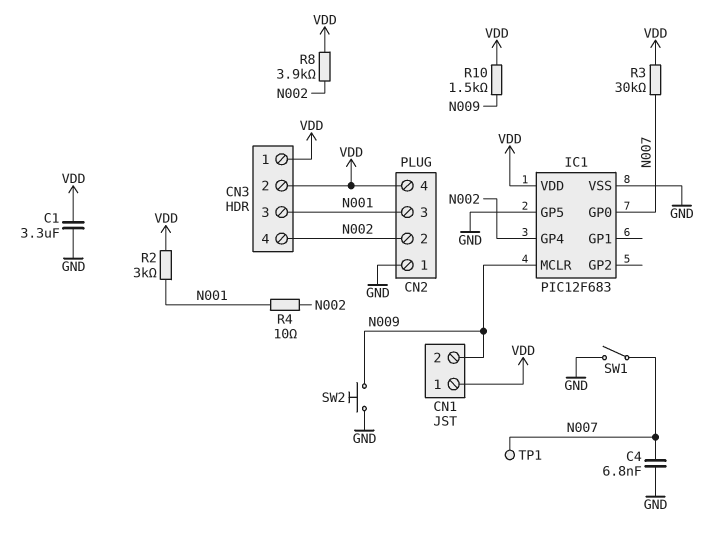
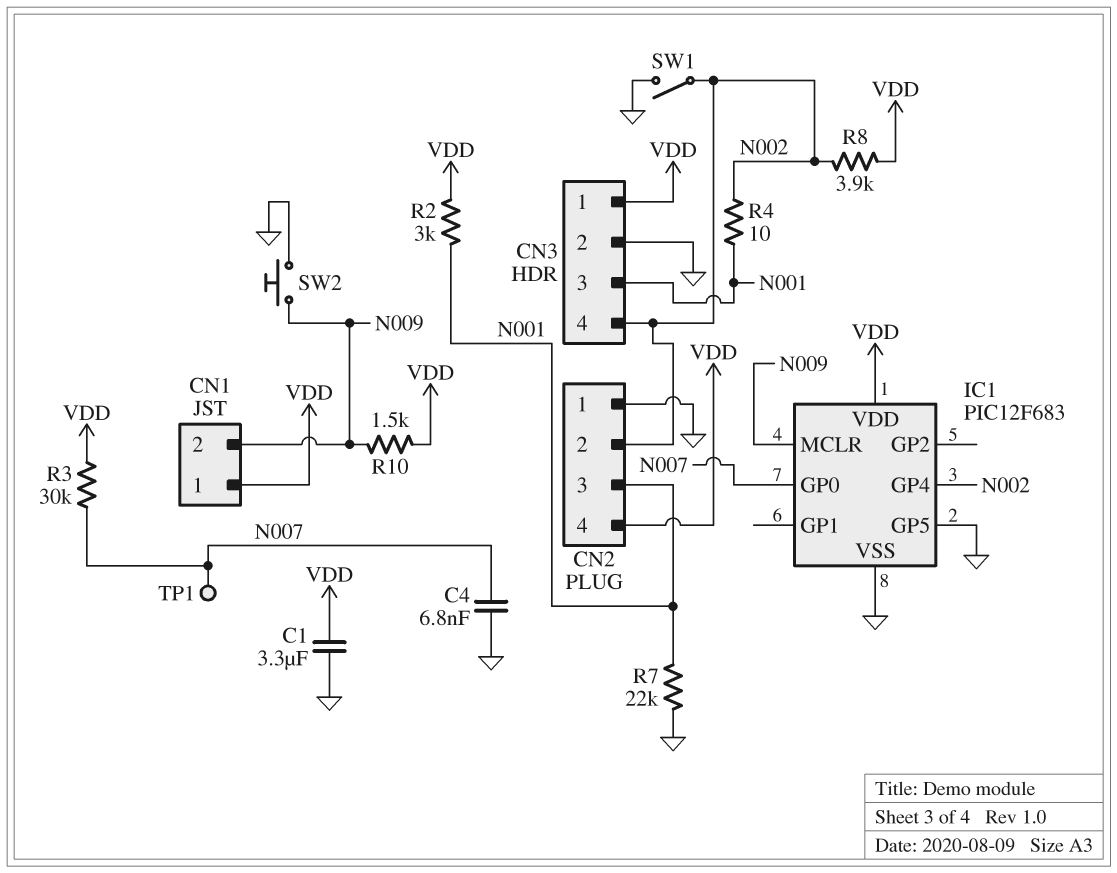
CN3 pin 2: VDD -> GND
R7: none -> 22k (GND, N001)
SW1: switch (GND, N007) -> switch (GND, N002)

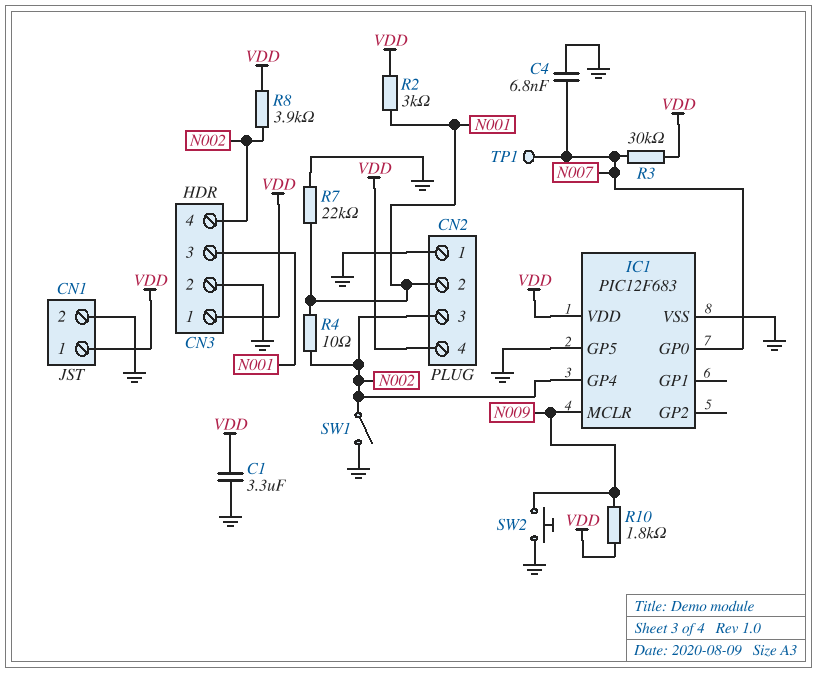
CN1 pin 2: N009 -> GND
CN2 pin 2: N002 -> N001
CN2 pin 3: N001 -> N002
R10: 1.5k (N009, VDD) -> 1.8k (N009, VDD)

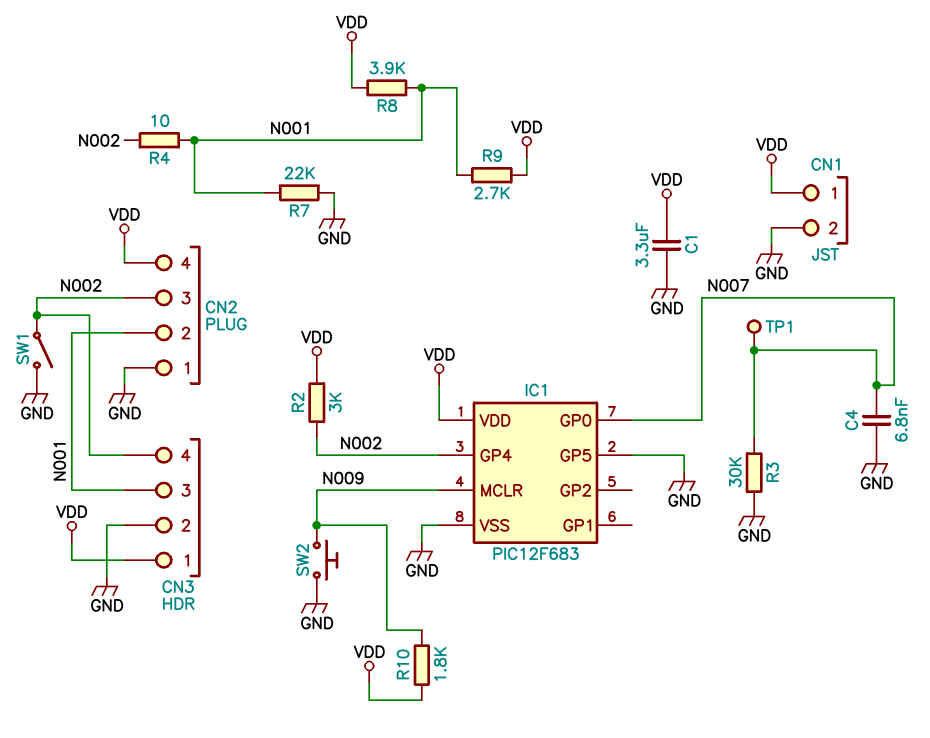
R2: 3k (N001, VDD) -> 3k (N002, VDD)
R3: 30k (N007, VDD) -> 30k (GND, N007)
R8: 3.9k (N002, VDD) -> 3.9k (N001, VDD)
R9: none -> 2.7k (N001, VDD)

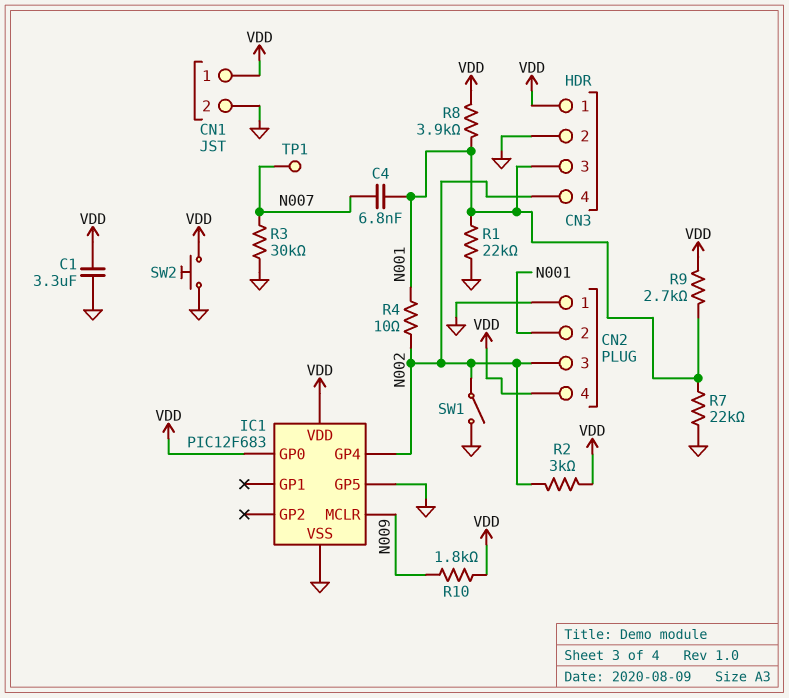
C4: 6.8nF (GND, N007) -> 6.8nF (N001, N007)
IC1 pin GP0: N007 -> VDD
R1: none -> 22k (GND, N001)
SW2: button (GND, N009) -> button (GND, VDD)

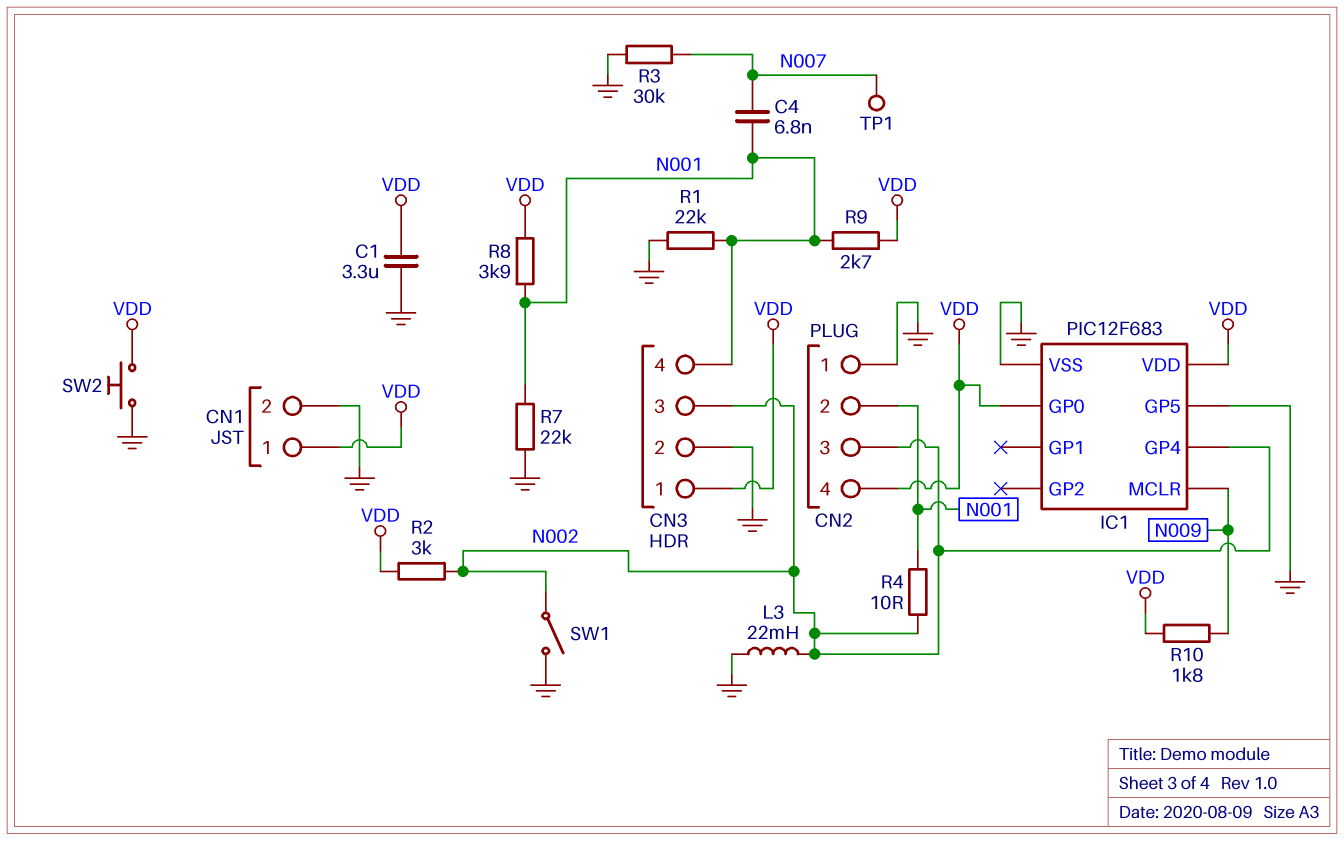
CN3 pin 3: N001 -> N002
CN3 pin 4: N002 -> N001
L3: none -> 22mH (GND, N002)

